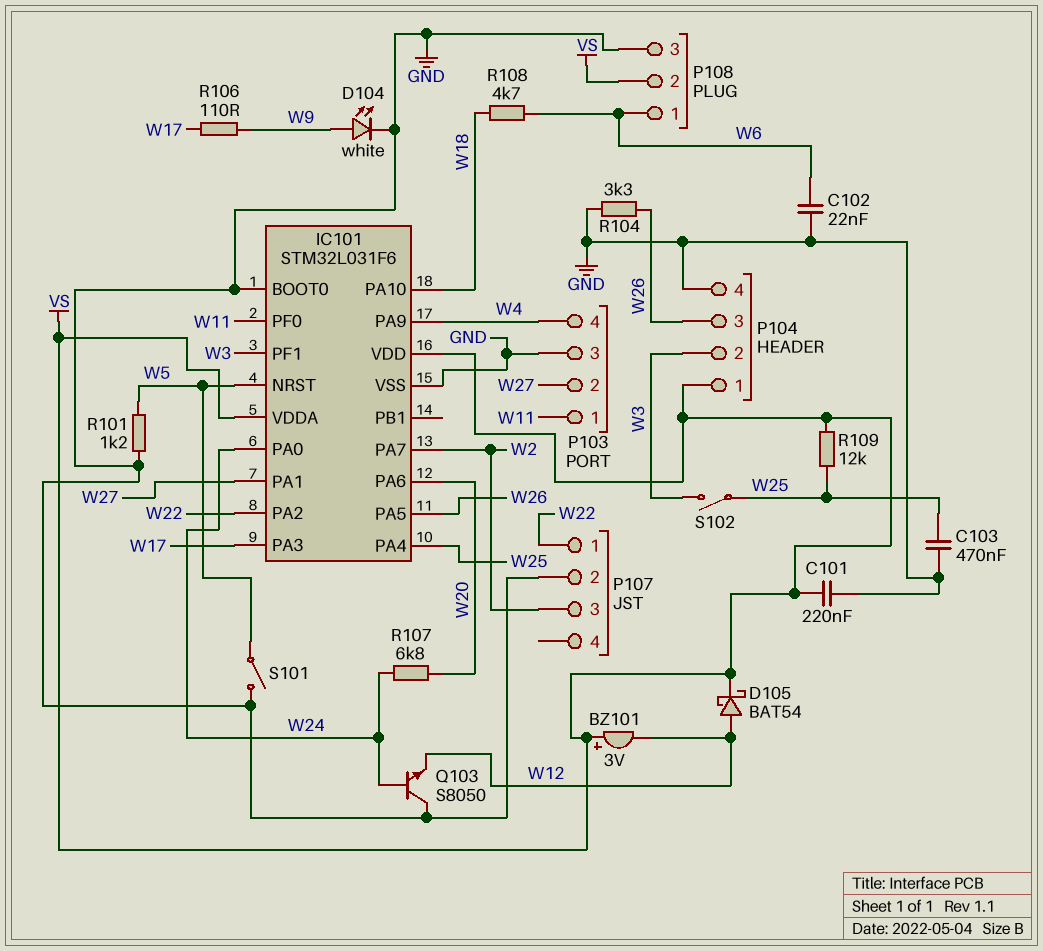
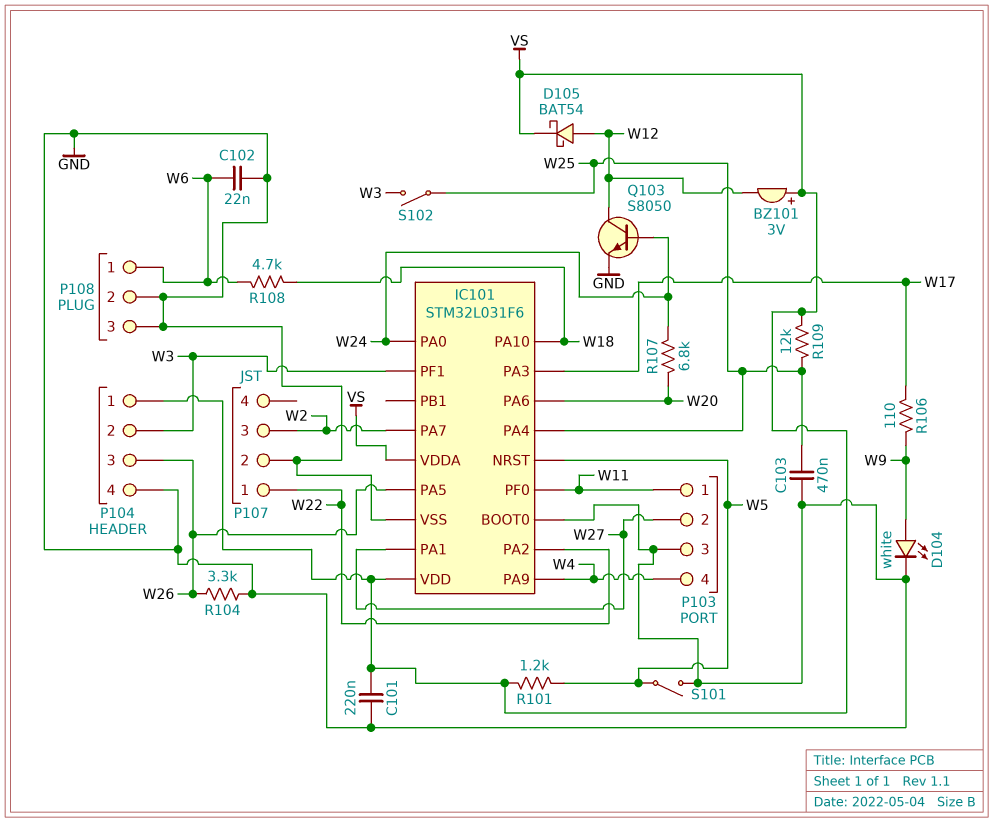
P108 pin 2: VS -> GND
Q103: NPN S8050 (B W24, C GND, E W12) -> NPN S8050 (B W24, C W12, E GND)
R101: 1.2k (GND, W5) -> 1.2k (VS, W5)

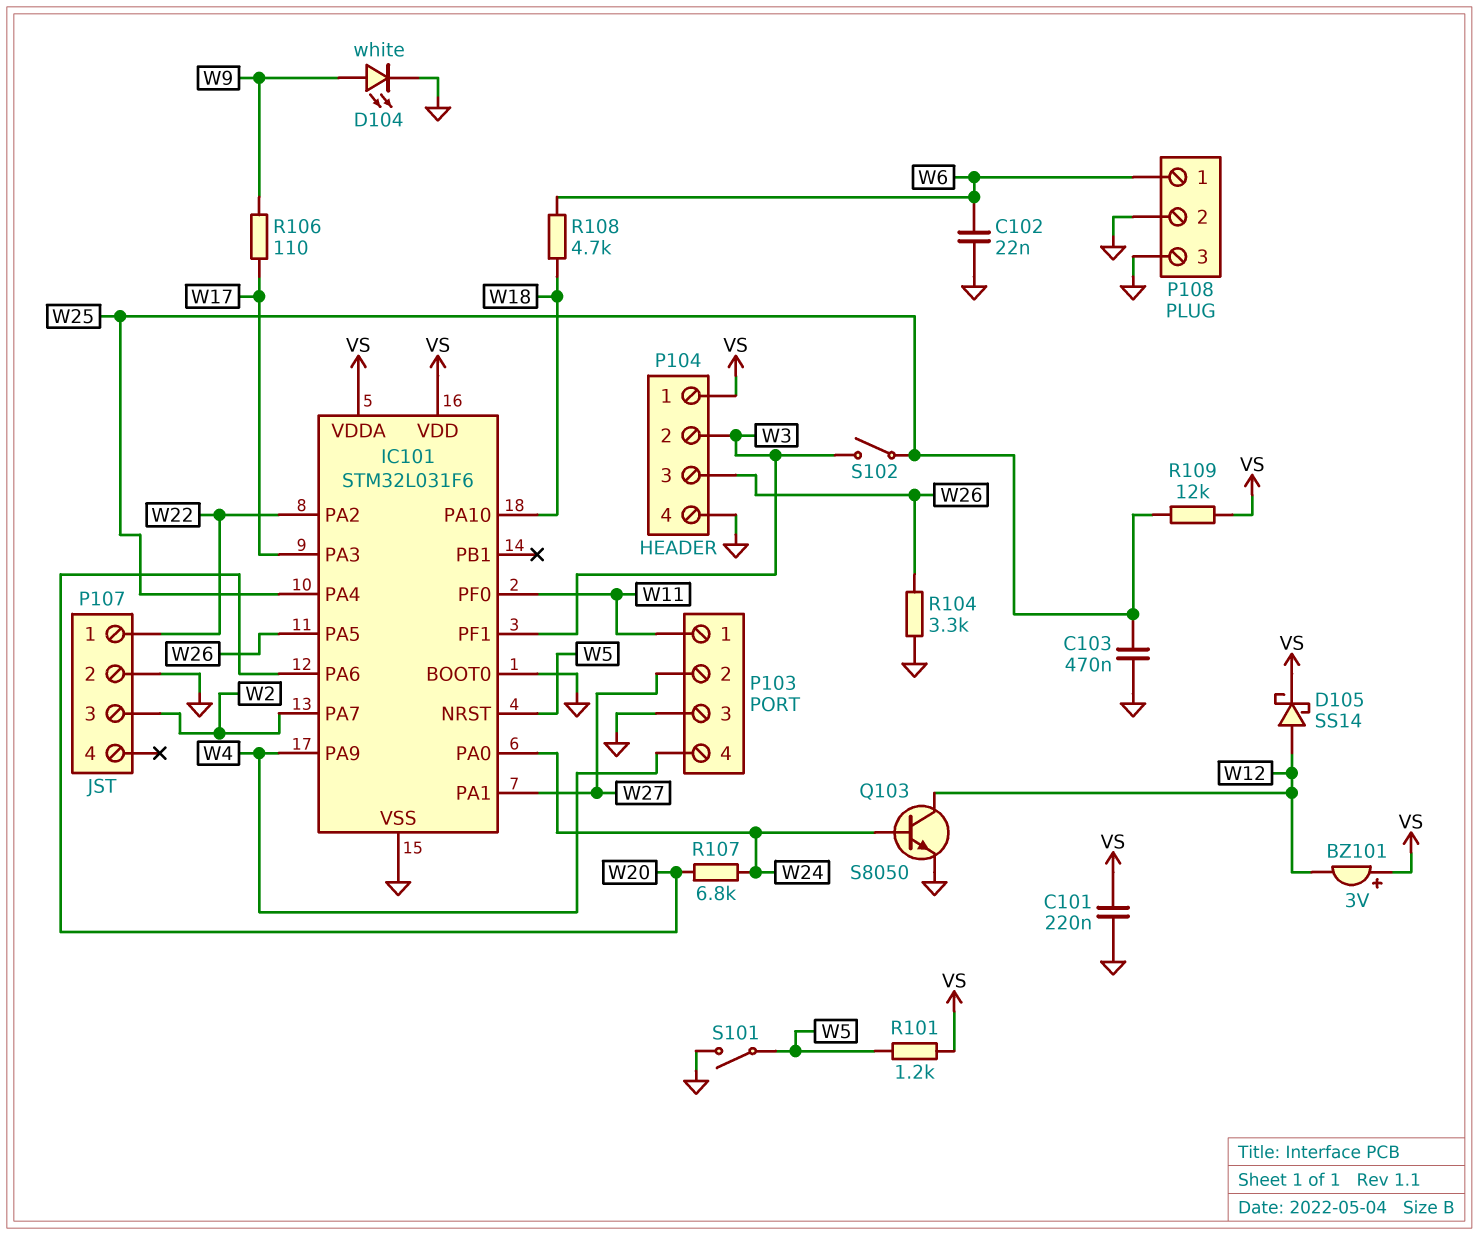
D105: schottky BAT54 (A W12, K VS) -> schottky SS14 (A W12, K VS)

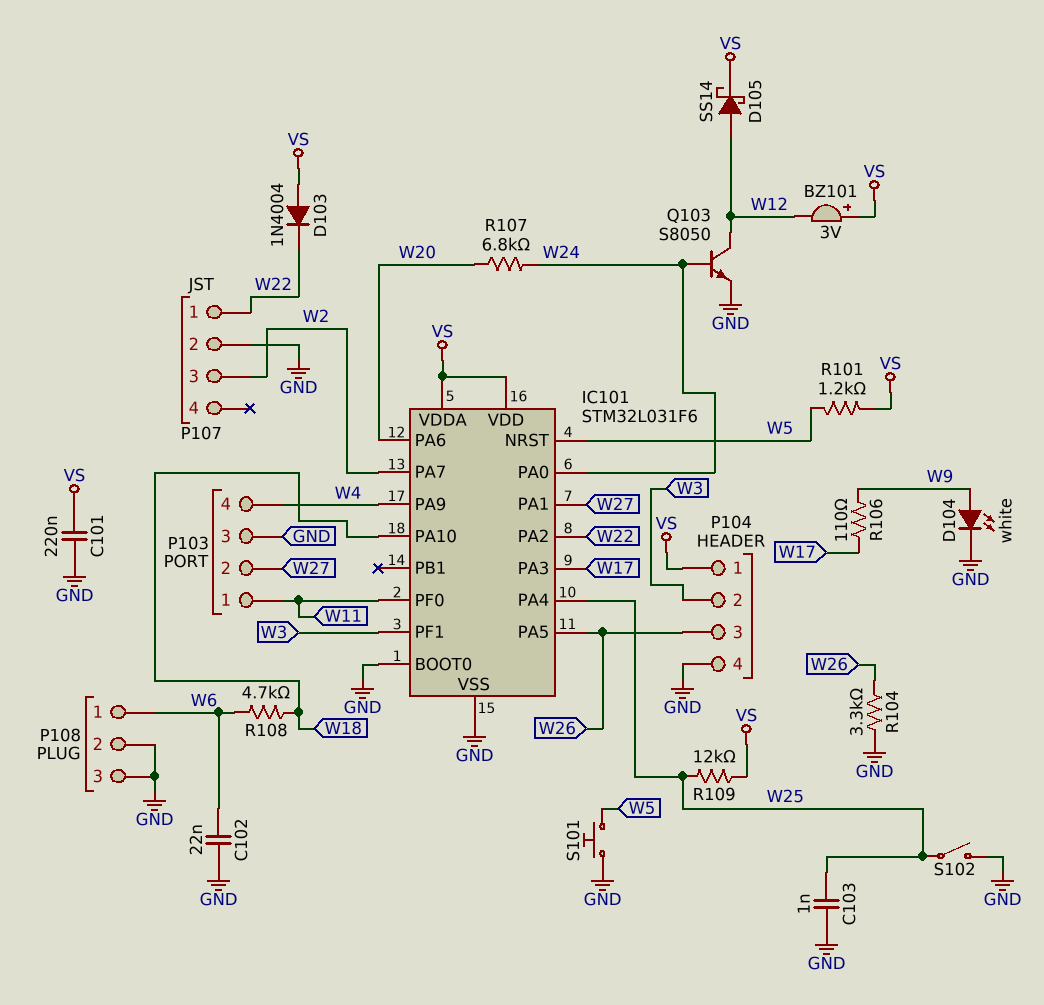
C103: 470nF (GND, W25) -> 1nF (GND, W25)
D103: none -> diode 1N4004 (A VS, K W22)
S101: switch (GND, W5) -> button (GND, W5)
S102: switch (W3, W25) -> switch (GND, W25)

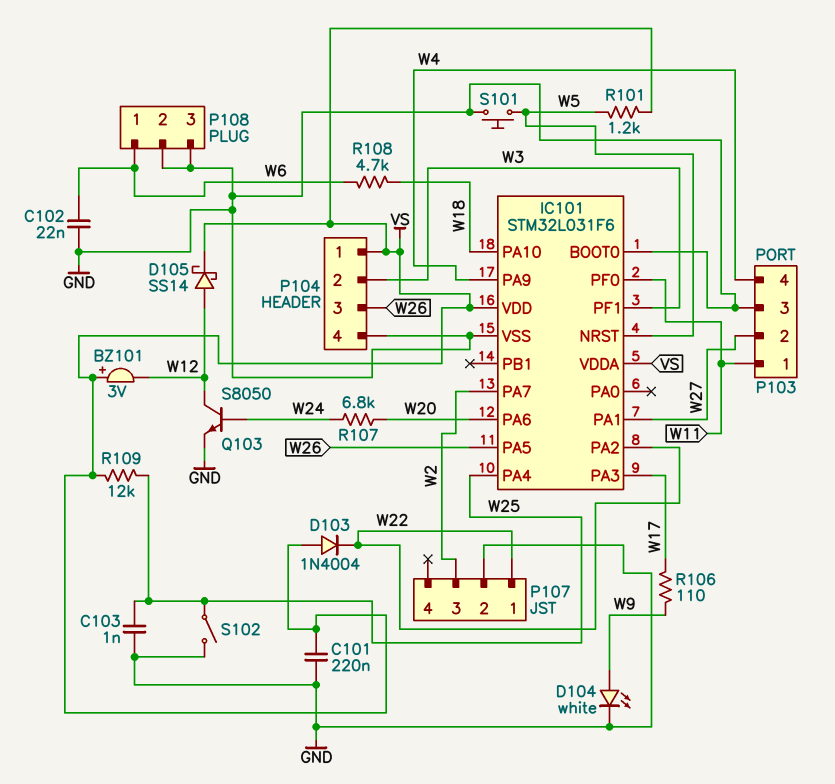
IC101 pin PA0: W24 -> none
R104: 3.3k (GND, W26) -> none

